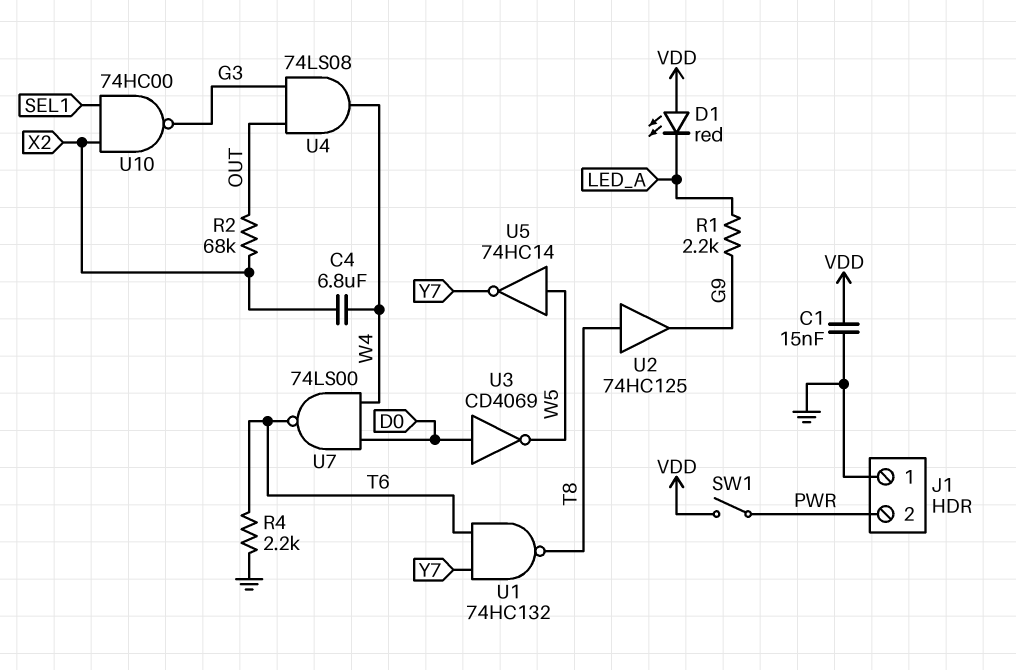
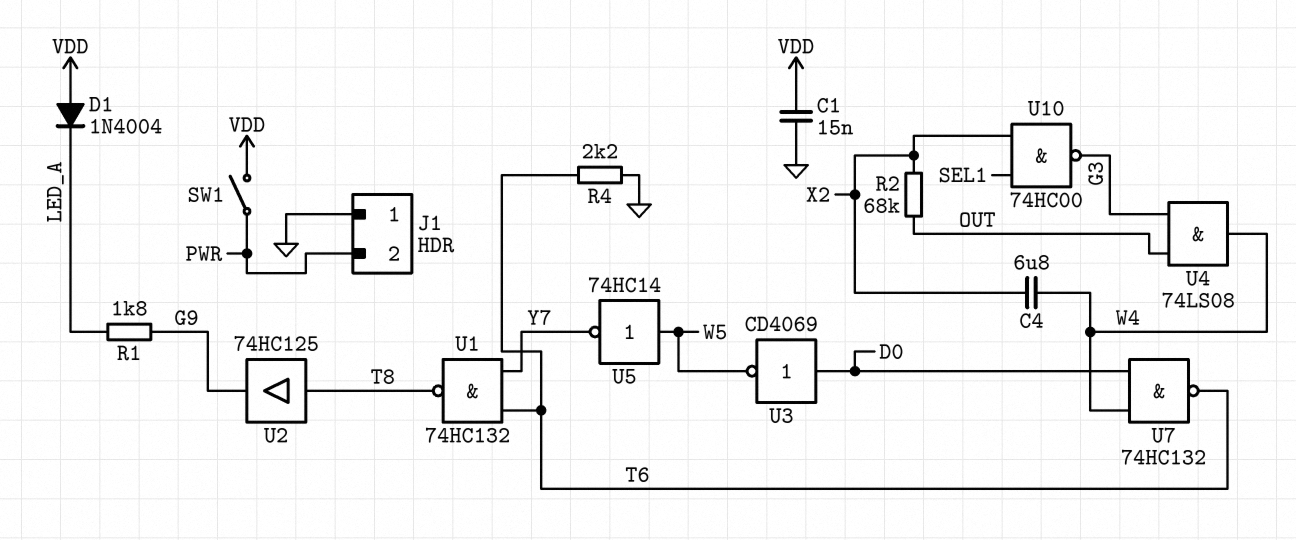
D1: LED red (A VDD, K LED_A) -> diode 1N4004 (A VDD, K LED_A)
R1: 2.2k (G9, LED_A) -> 1.8k (G9, LED_A)
U7: NAND 74LS00 (in D0, in W4, out T6) -> NAND 74HC132 (in D0, in W4, out T6)

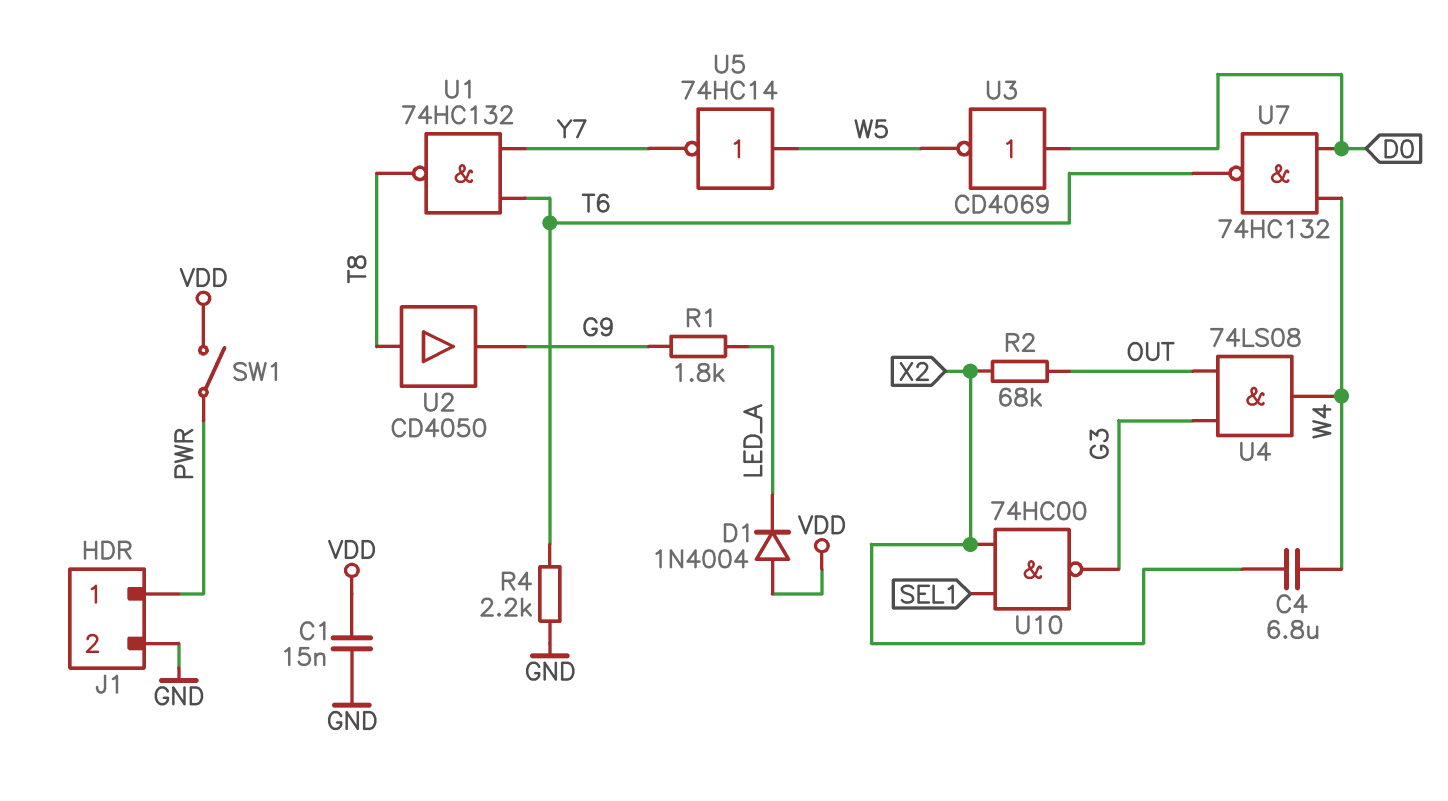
J1 pin 1: GND -> PWR
J1 pin 2: PWR -> GND
U2: buffer 74HC125 (in T8, out G9) -> buffer CD4050 (in T8, out G9)

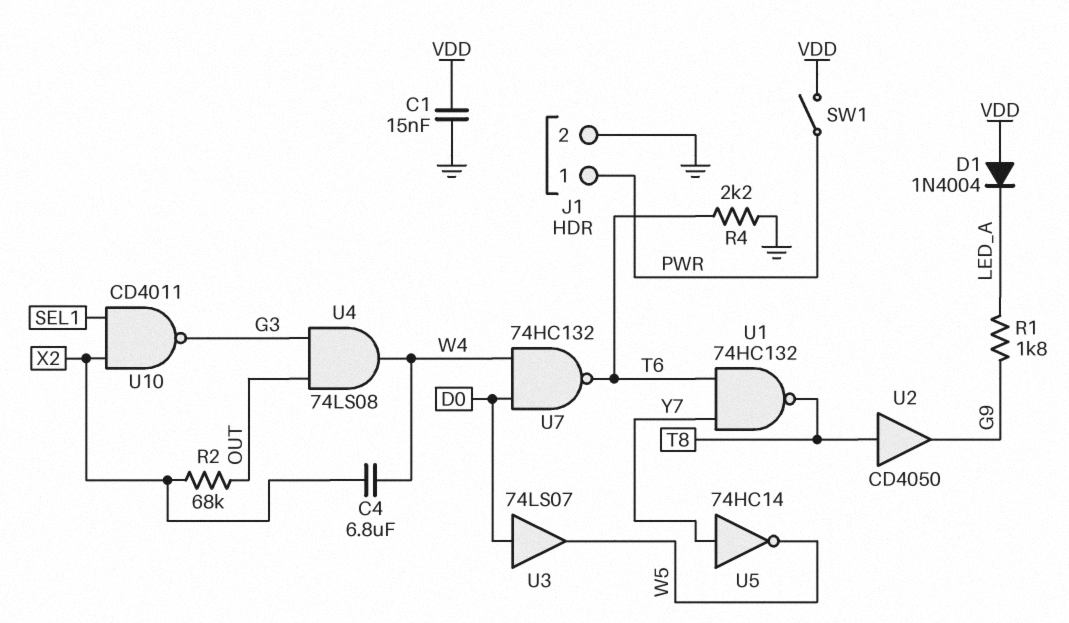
U3: NOT CD4069 (in D0, out W5) -> buffer 74LS07 (in D0, out W5)
U5: NOT 74HC14 (in W5, out Y7) -> NOT 74HC14 (in Y7, out W5)
U10: NAND 74HC00 (in SEL1, in X2, out G3) -> NAND CD4011 (in SEL1, in X2, out G3)

